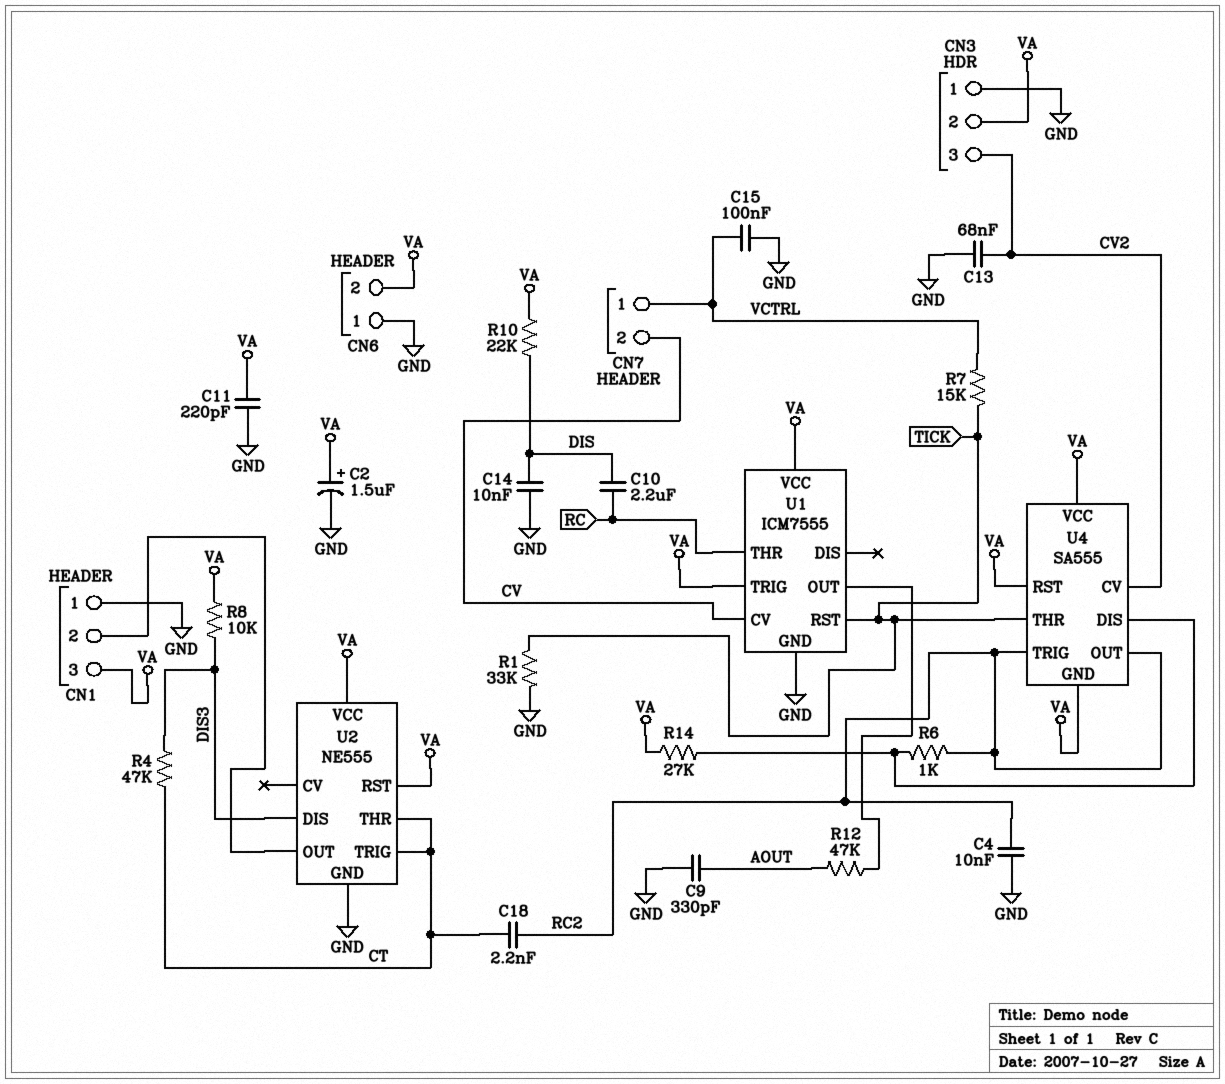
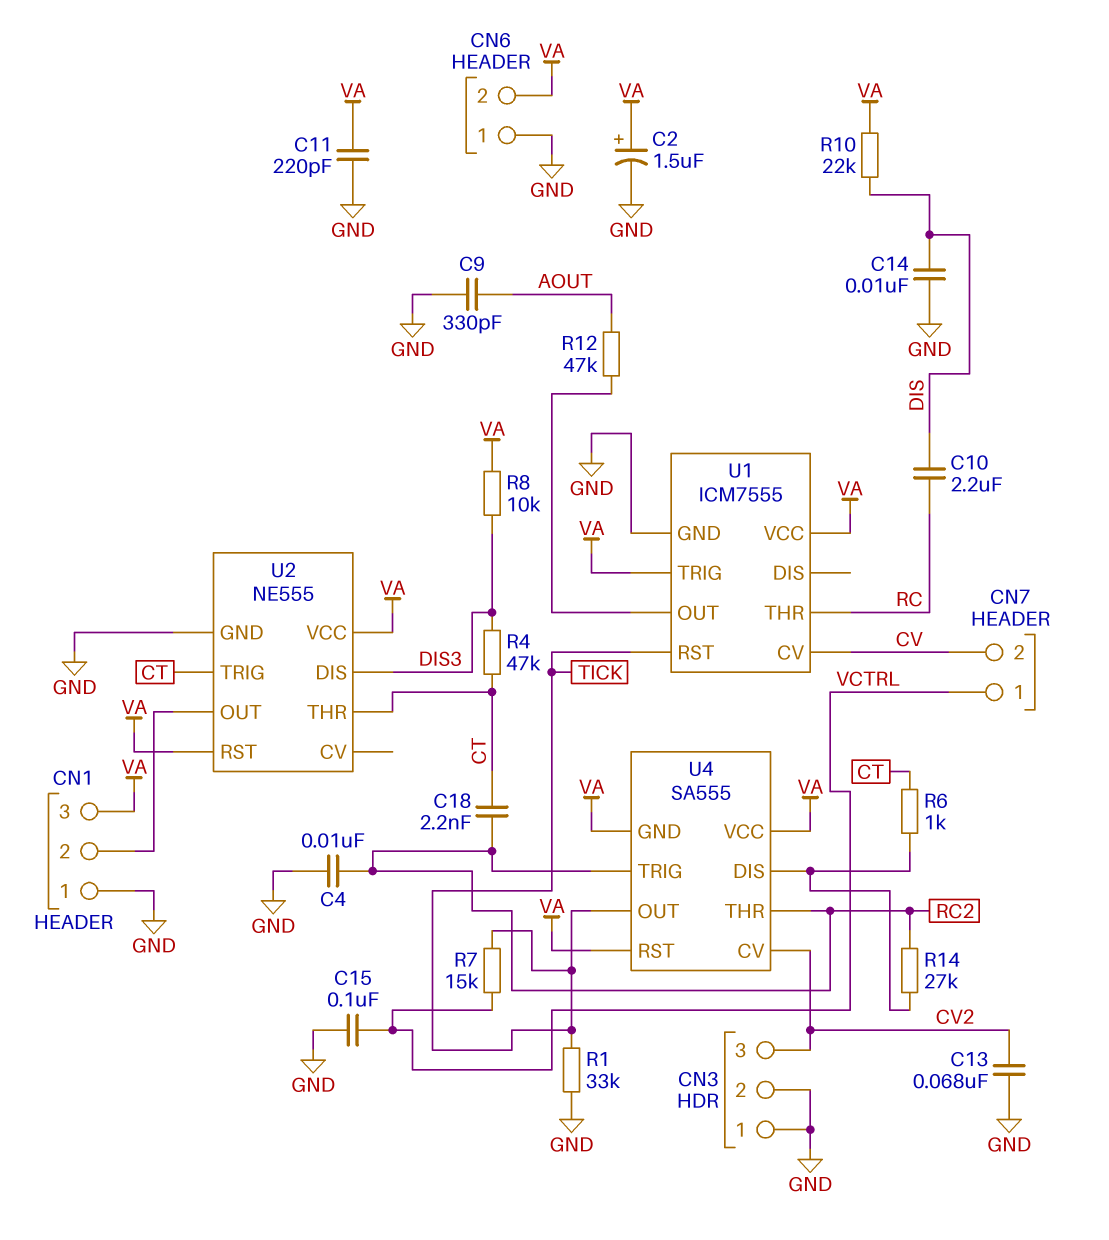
CN3 pin 2: VA -> GND
R6: 1k (RC2, U4/DIS) -> 1k (CT, U4/DIS)
R14: 27k (U4/DIS, VA) -> 27k (RC2, U4/DIS)
U4 pin OUT: RC2 -> TICK
U4 pin THR: TICK -> RC2

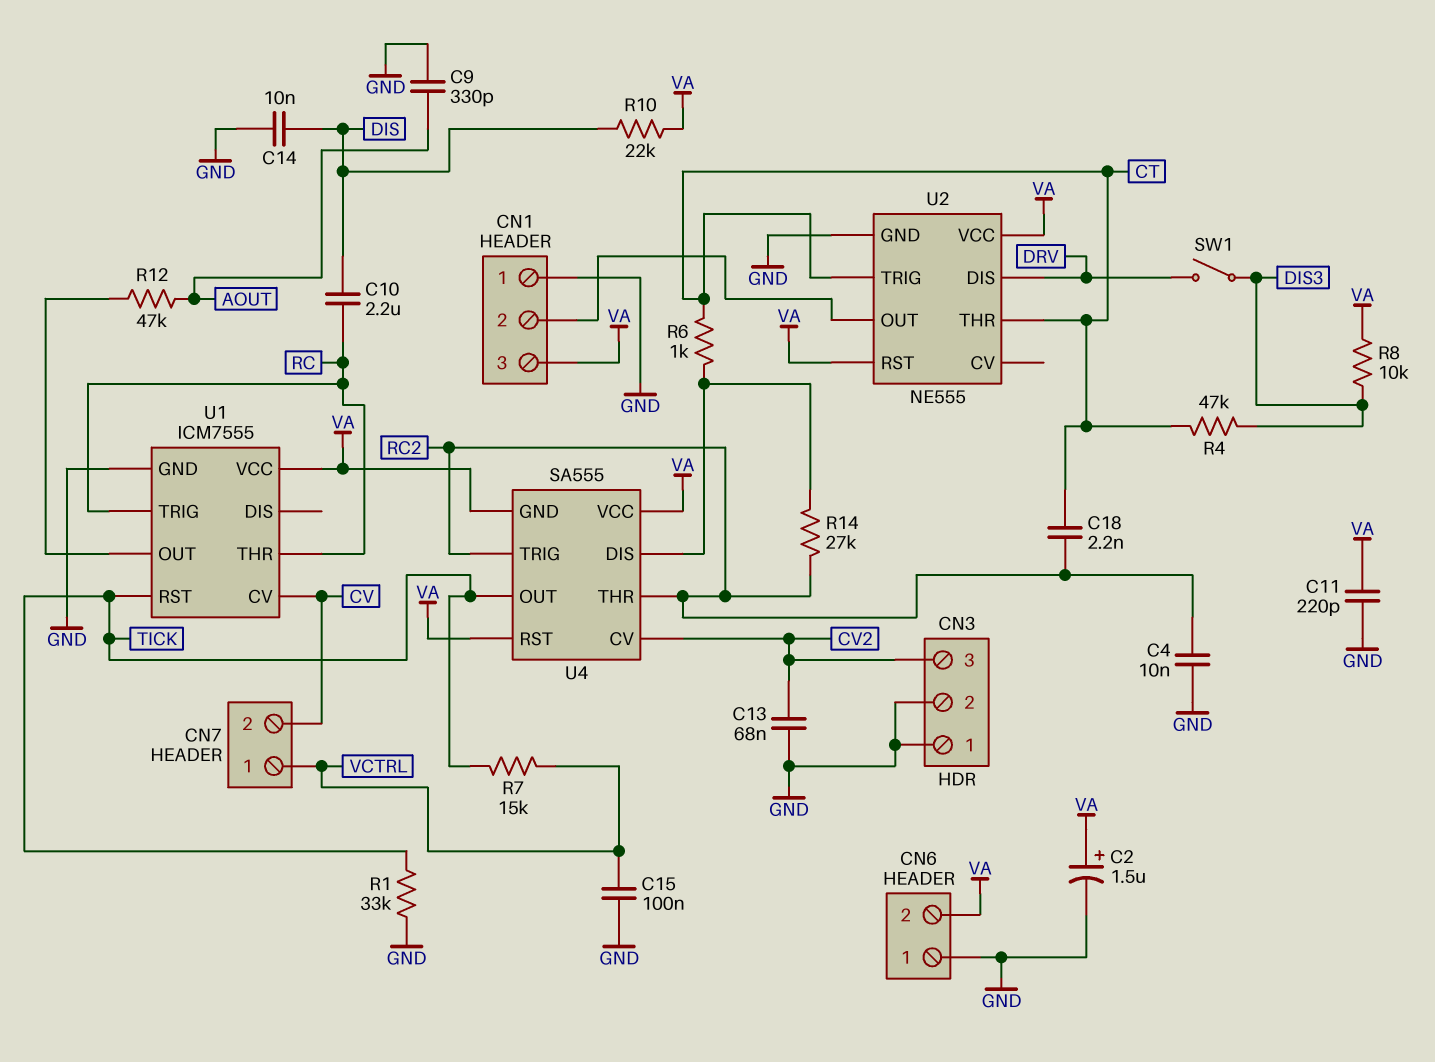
SW1: none -> switch (DIS3, DRV)
U1 pin TRIG: VA -> RC
U2 pin DIS: DIS3 -> DRV

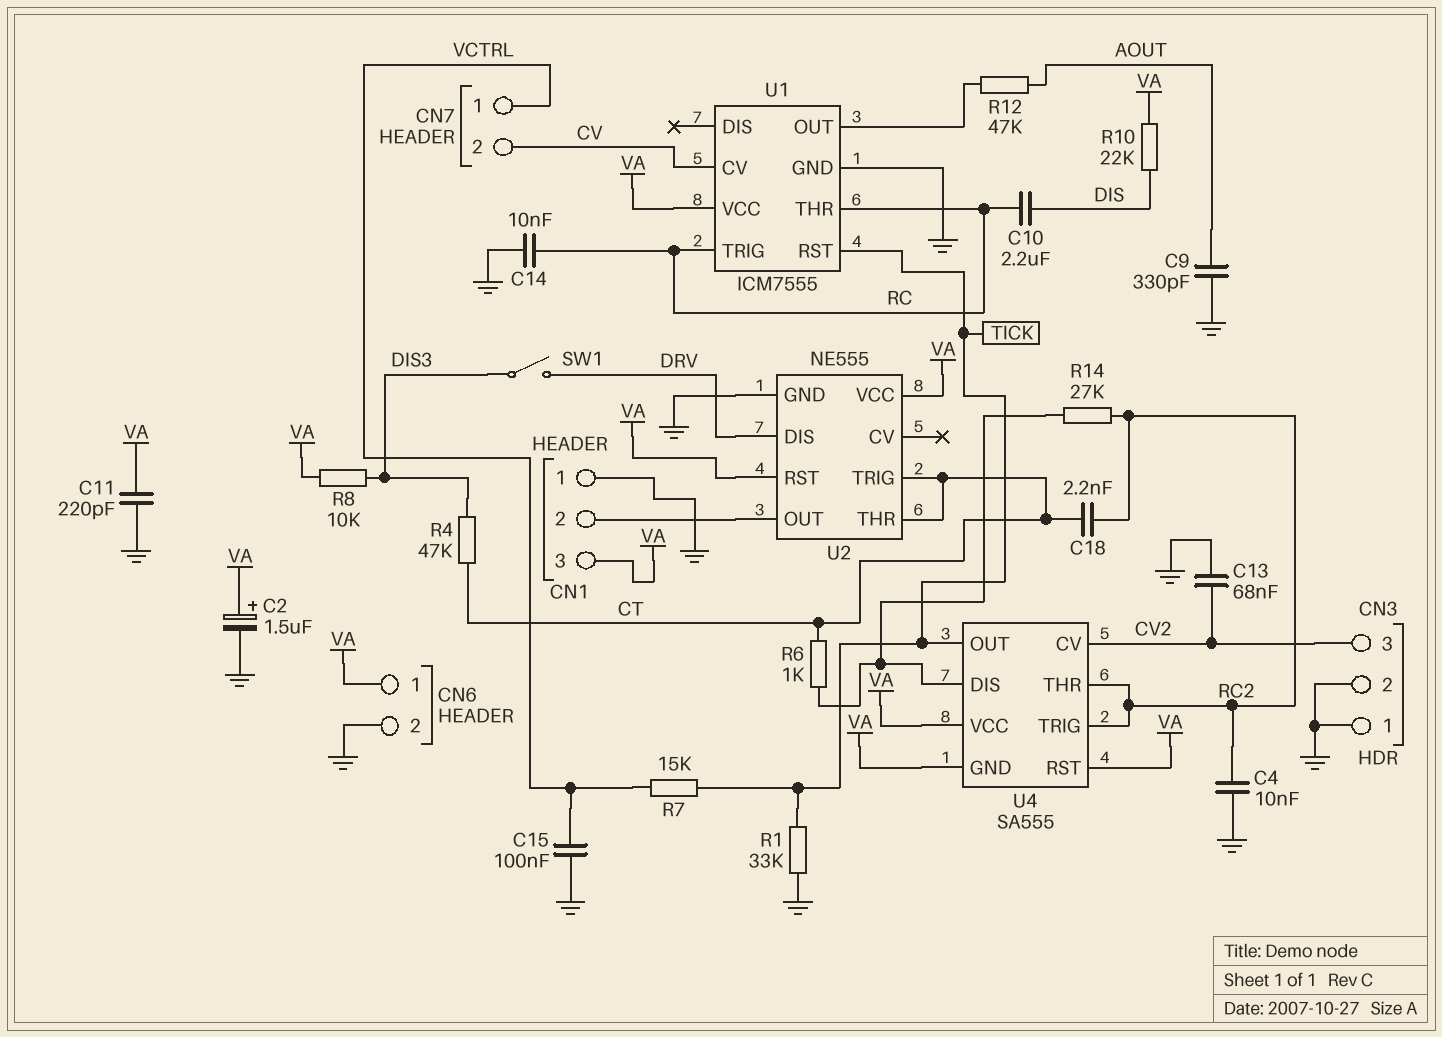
C14: 10nF (DIS, GND) -> 10nF (GND, RC)
CN6 pin 1: GND -> VA
CN6 pin 2: VA -> GND

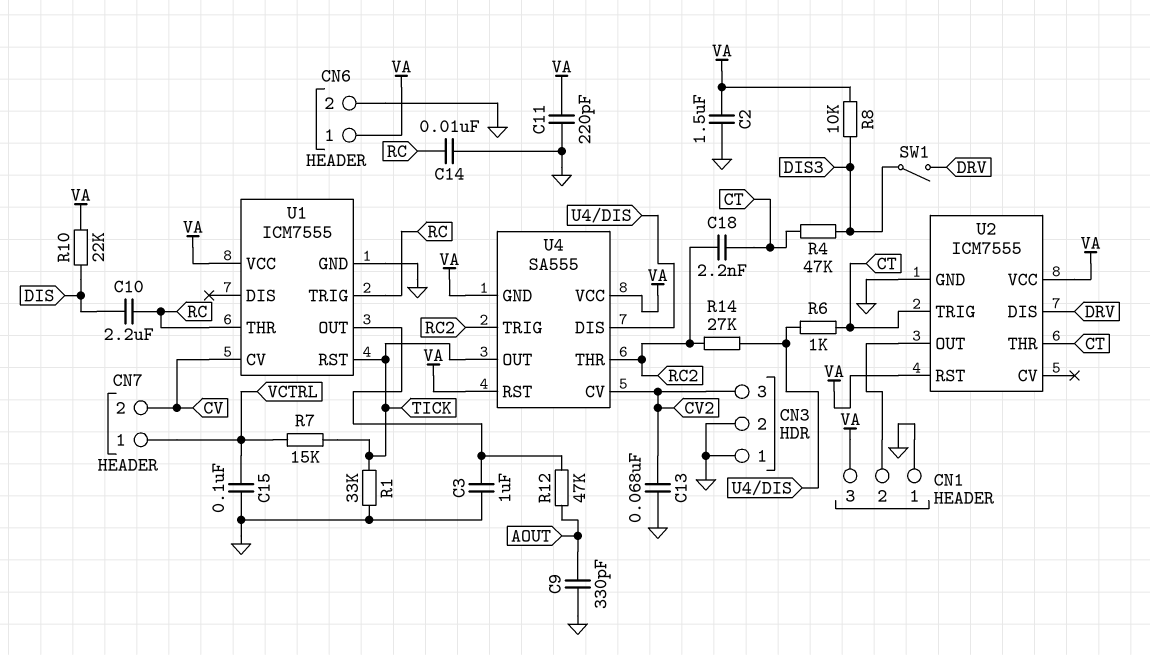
C2: 1.5uF (plus VA, minus GND) -> 1.5uF (GND, VA)
C3: none -> 1uF (GND, U1/OUT)
C4: 10nF (GND, RC2) -> none
U2: NE555 -> ICM7555

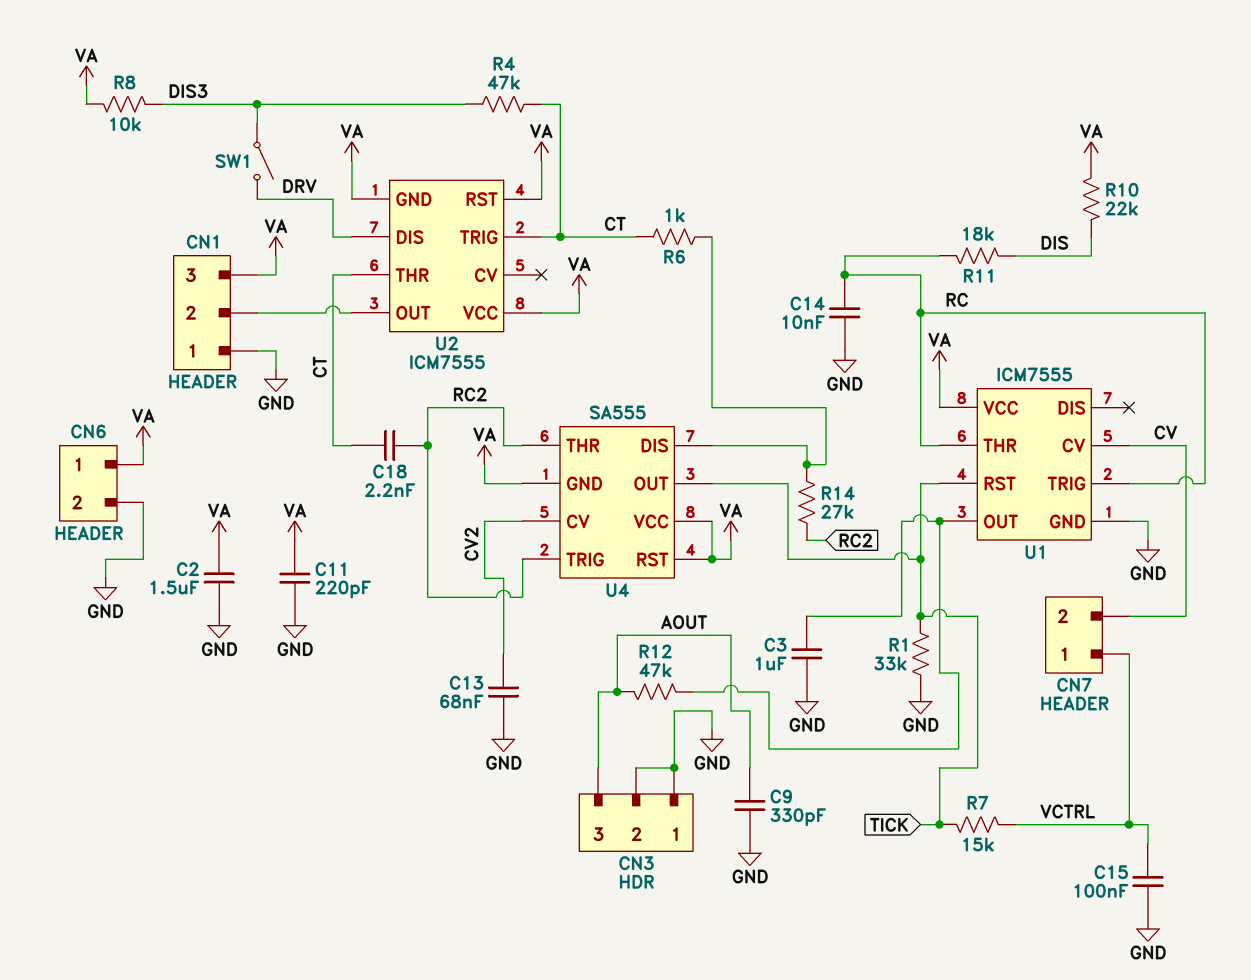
C10: 2.2uF (DIS, RC) -> none
CN3 pin 3: CV2 -> AOUT
R11: none -> 18k (DIS, RC)
U2 pin GND: GND -> VA

